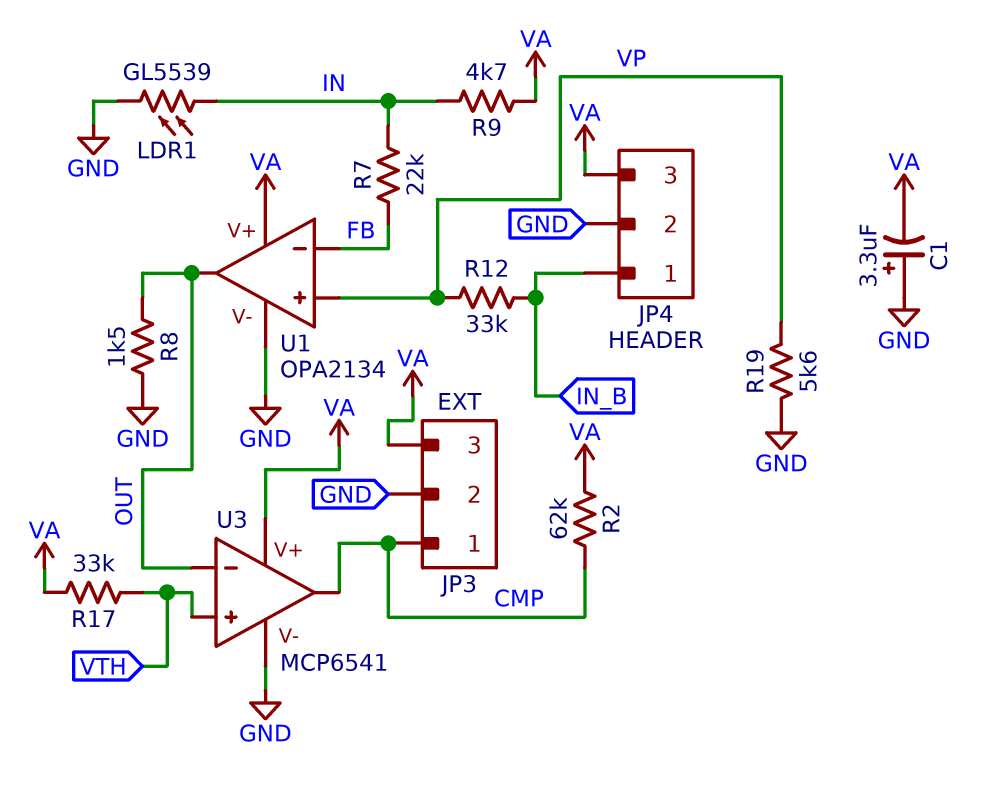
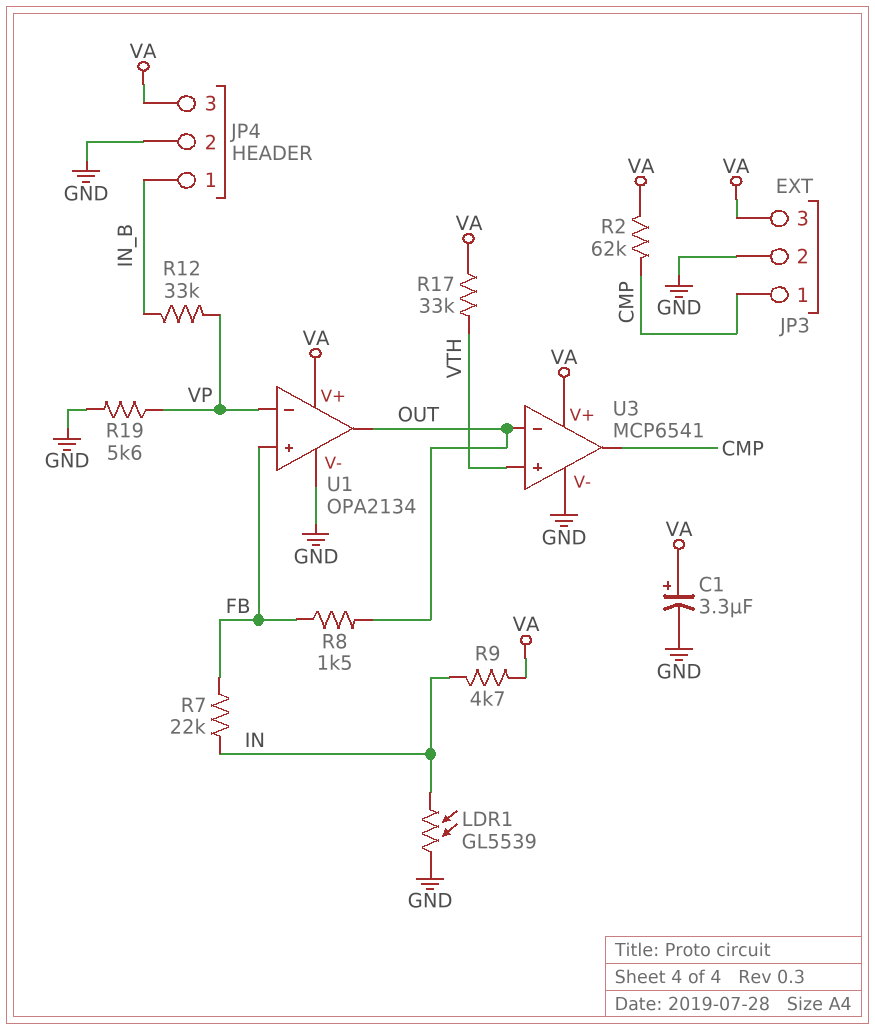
C1: 3.3uF (plus GND, minus VA) -> 3.3uF (plus VA, minus GND)
R8: 1.5k (GND, OUT) -> 1.5k (FB, OUT)
U1 pin in+: VP -> FB
U1 pin in-: FB -> VP

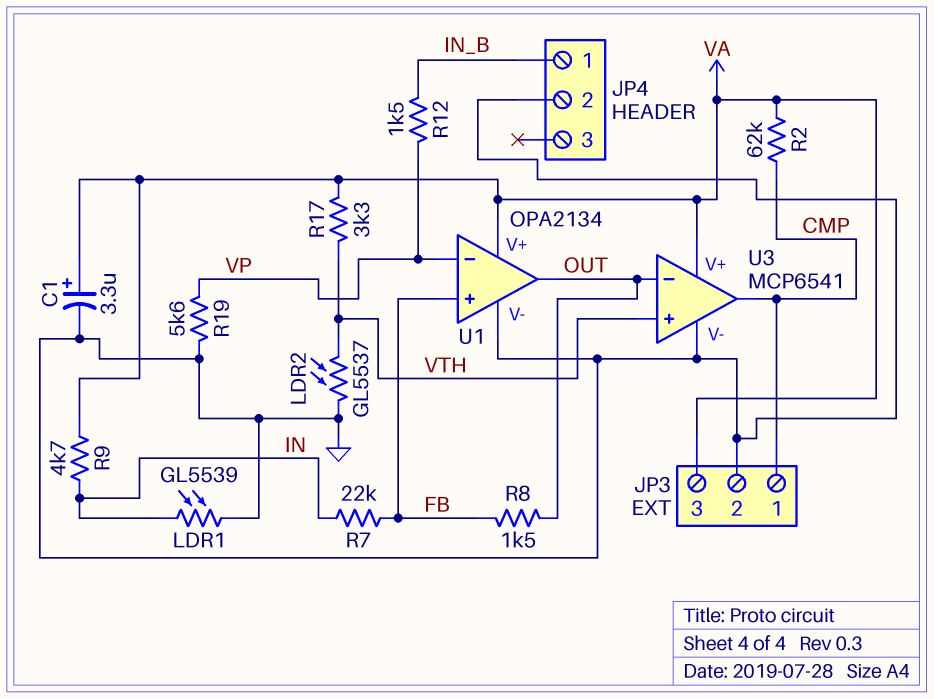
JP4 pin 3: VA -> none
LDR2: none -> GL5537 (GND, VTH)
R12: 33k (IN_B, VP) -> 1.5k (IN_B, VP)
R17: 33k (VA, VTH) -> 3.3k (VA, VTH)

